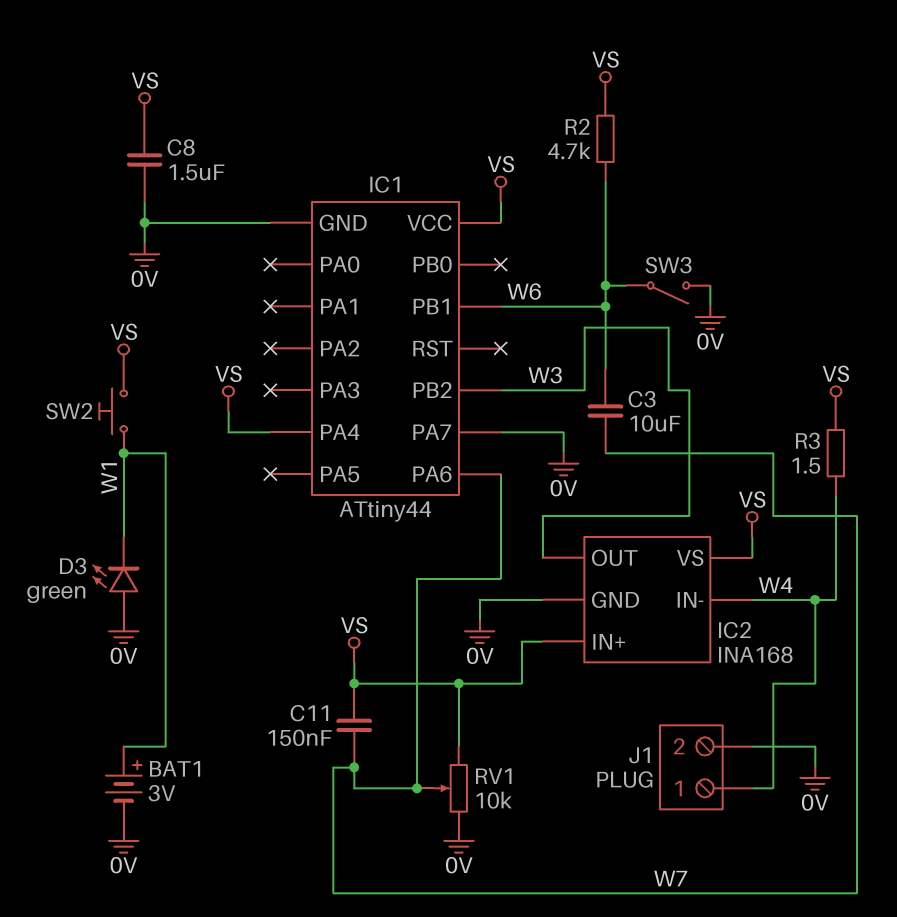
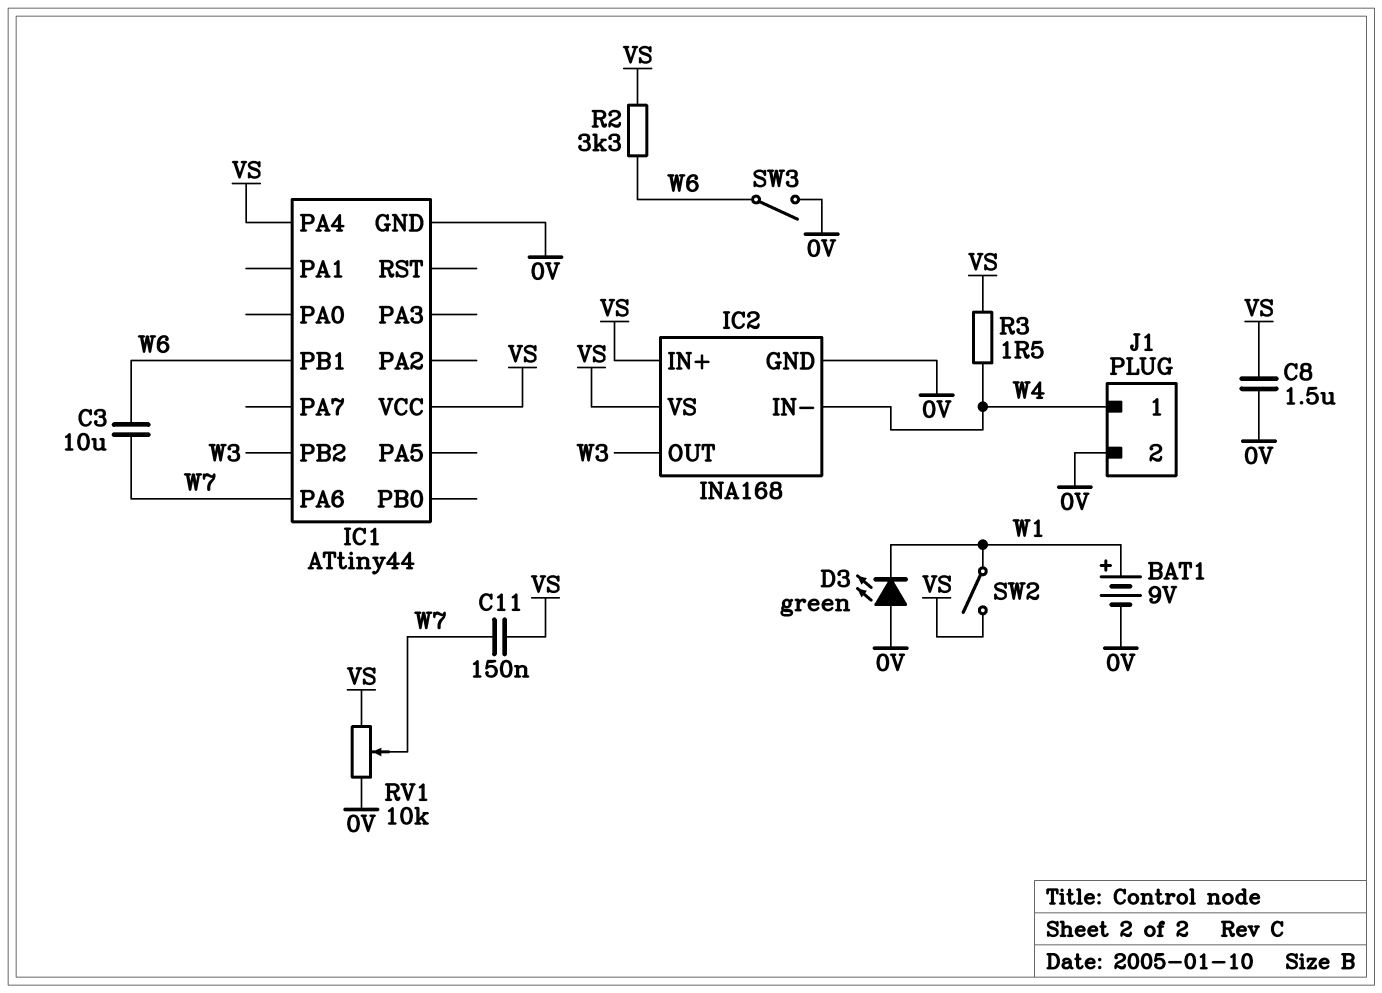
BAT1: 3V (plus W1, minus 0V) -> 9V (plus W1, minus 0V)
IC1 pin PA7: 0V -> none
R2: 4.7k (VS, W6) -> 3.3k (VS, W6)
SW2: button (VS, W1) -> switch (VS, W1)

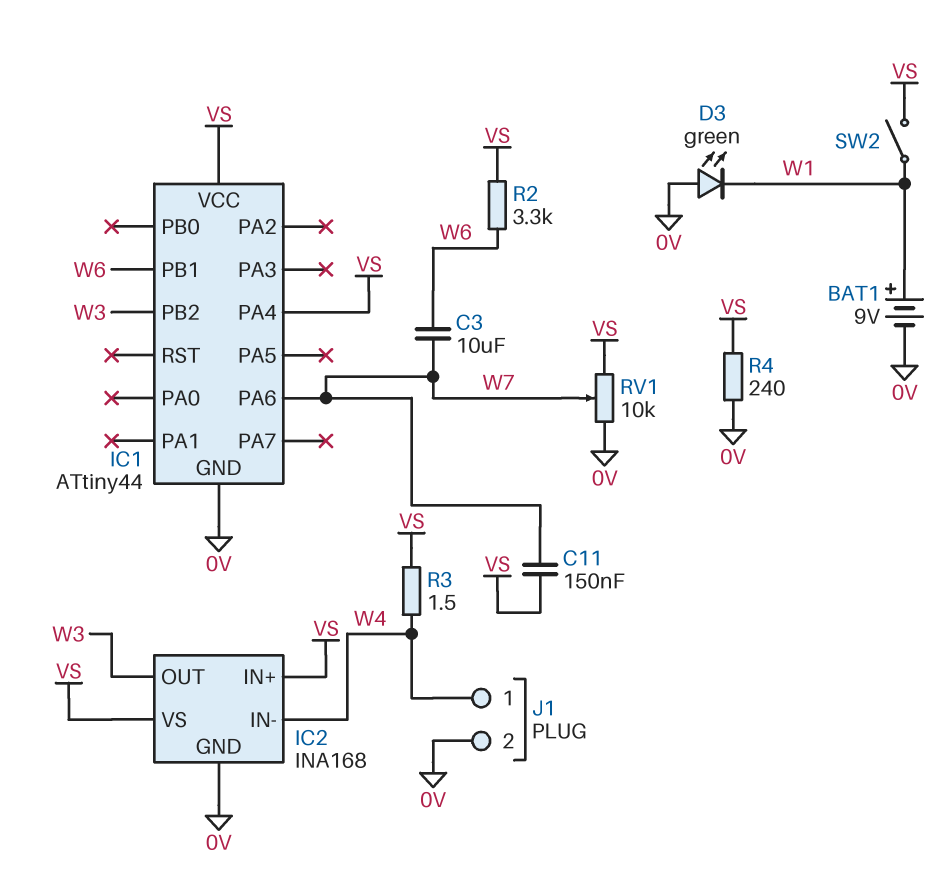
C8: 1.5uF (0V, VS) -> none
R4: none -> 240 (0V, VS)
SW3: switch (0V, W6) -> none

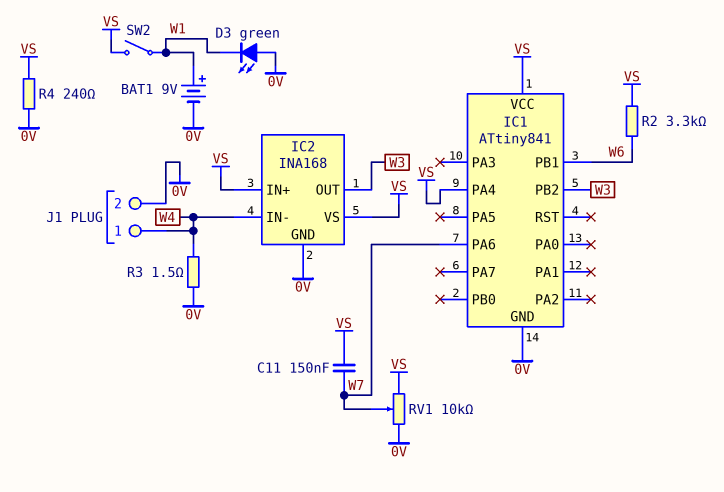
C3: 10uF (W6, W7) -> none
IC1: ATtiny44 -> ATtiny841
R3: 1.5 (VS, W4) -> 1.5 (0V, W4)

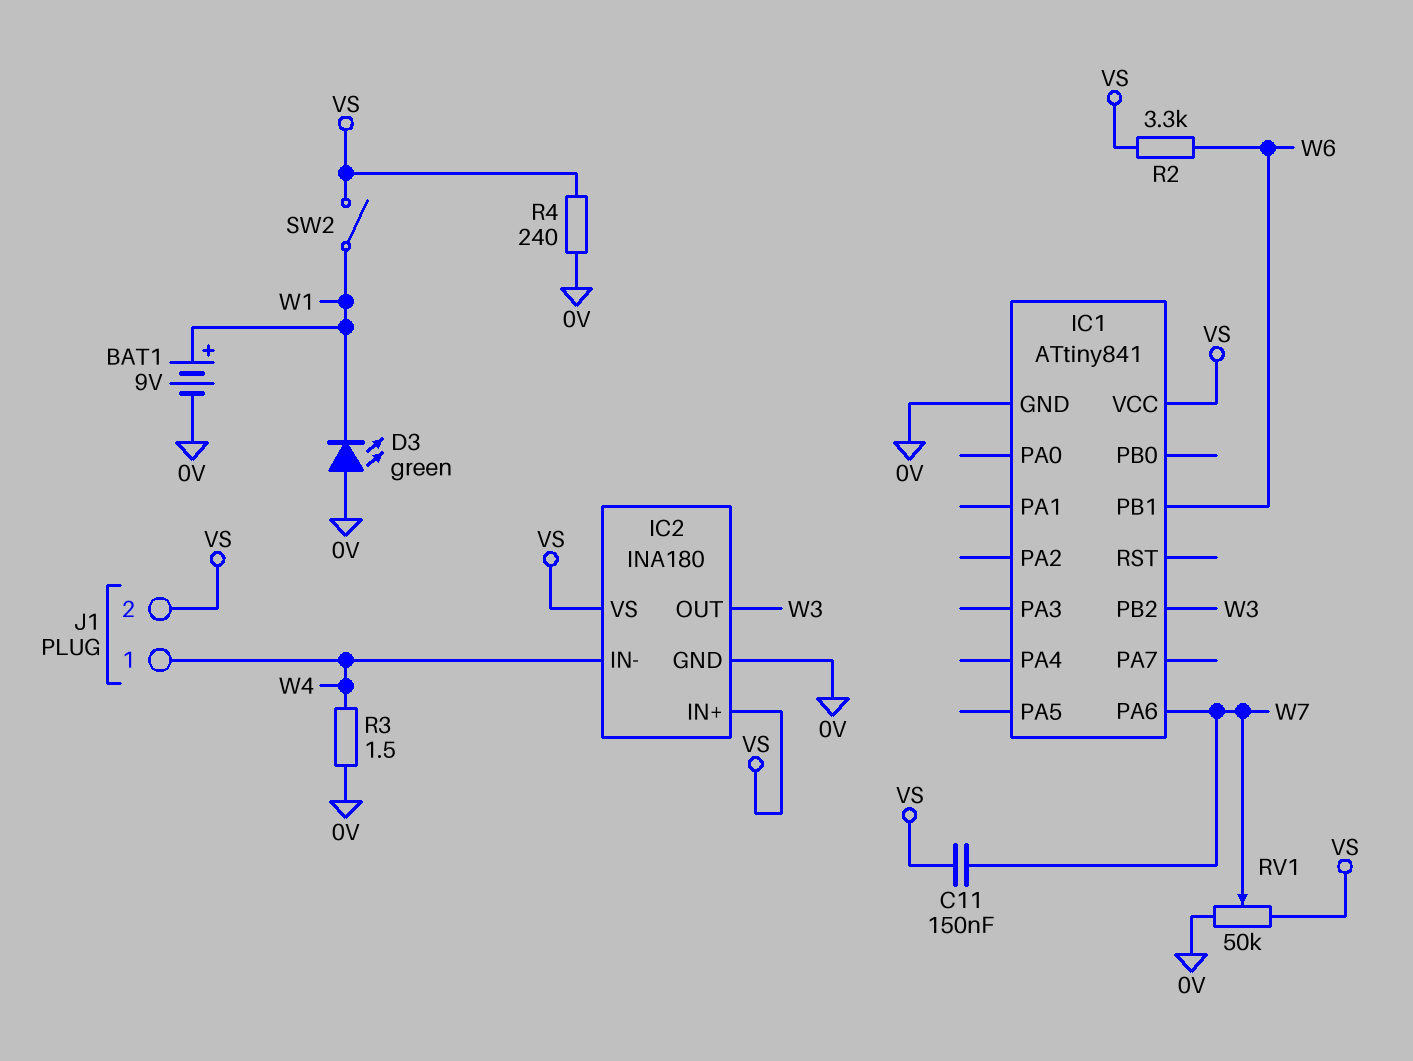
IC1 pin PA4: VS -> none
IC2: INA168 -> INA180
J1 pin 2: 0V -> VS
RV1: 10k (0V, VS, wiper W7) -> 50k (0V, VS, wiper W7)

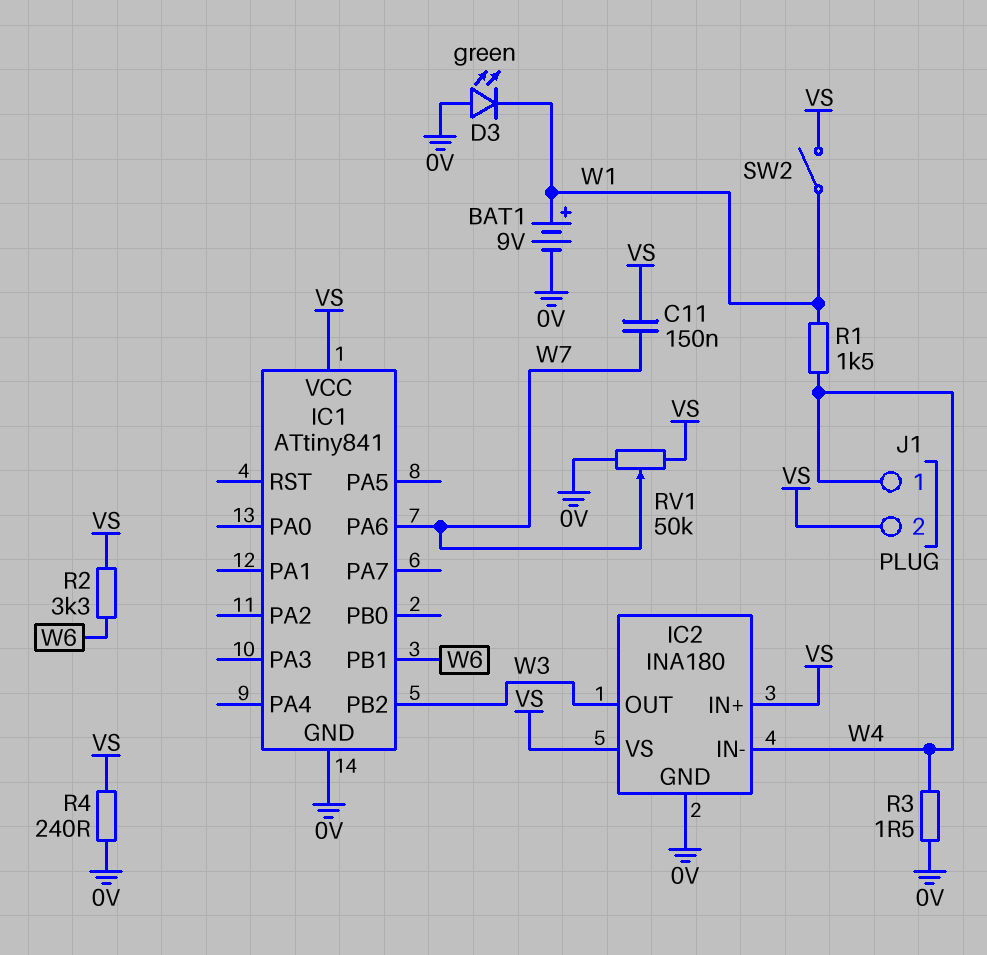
R1: none -> 1.5k (W1, W4)

